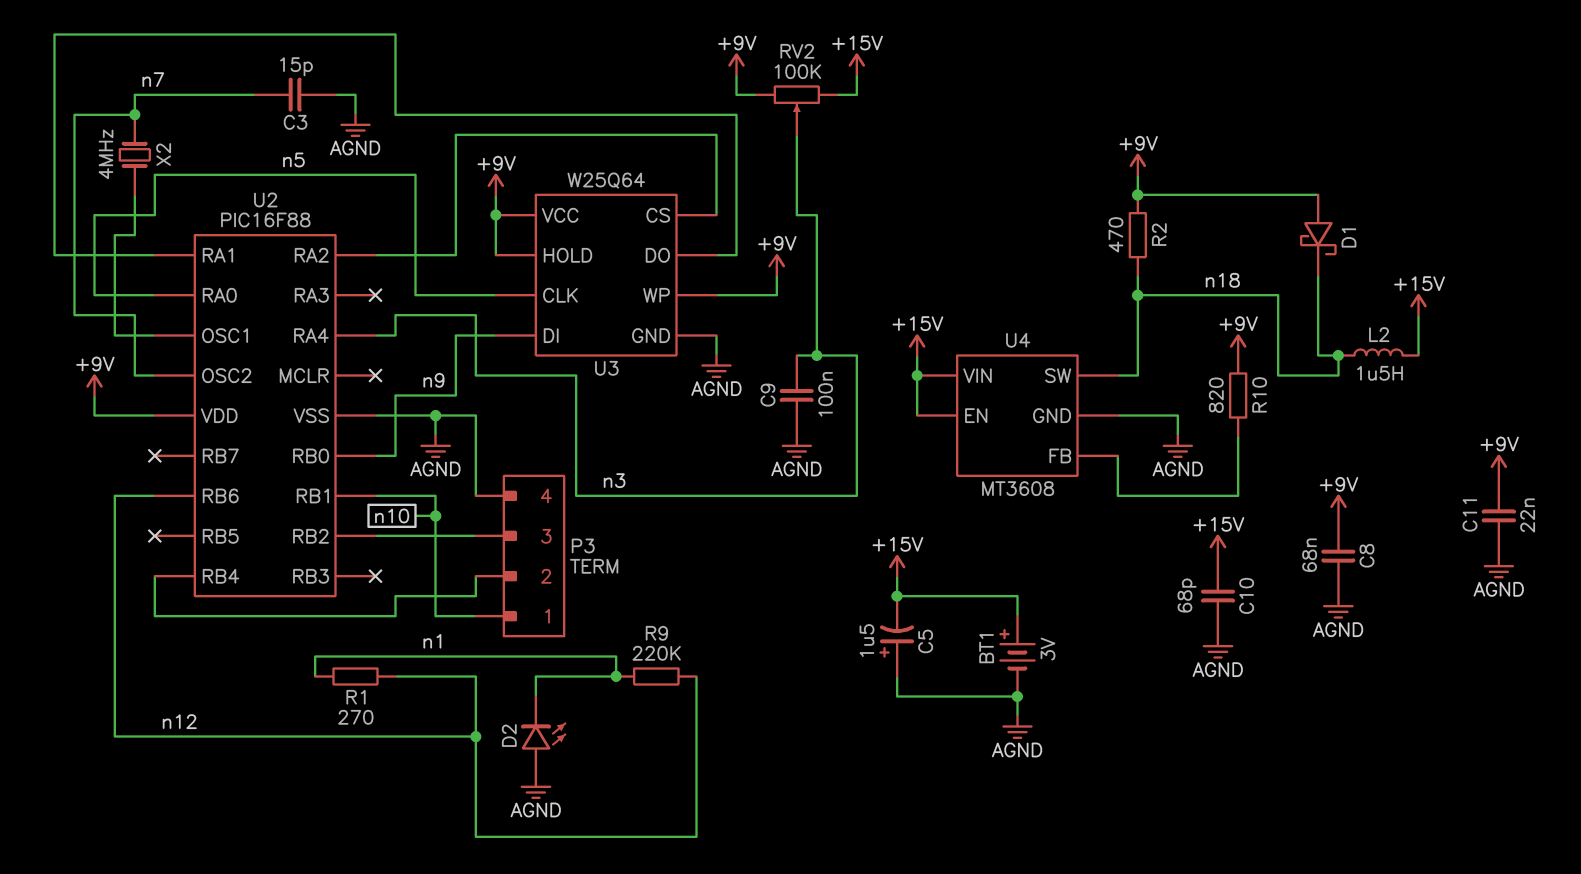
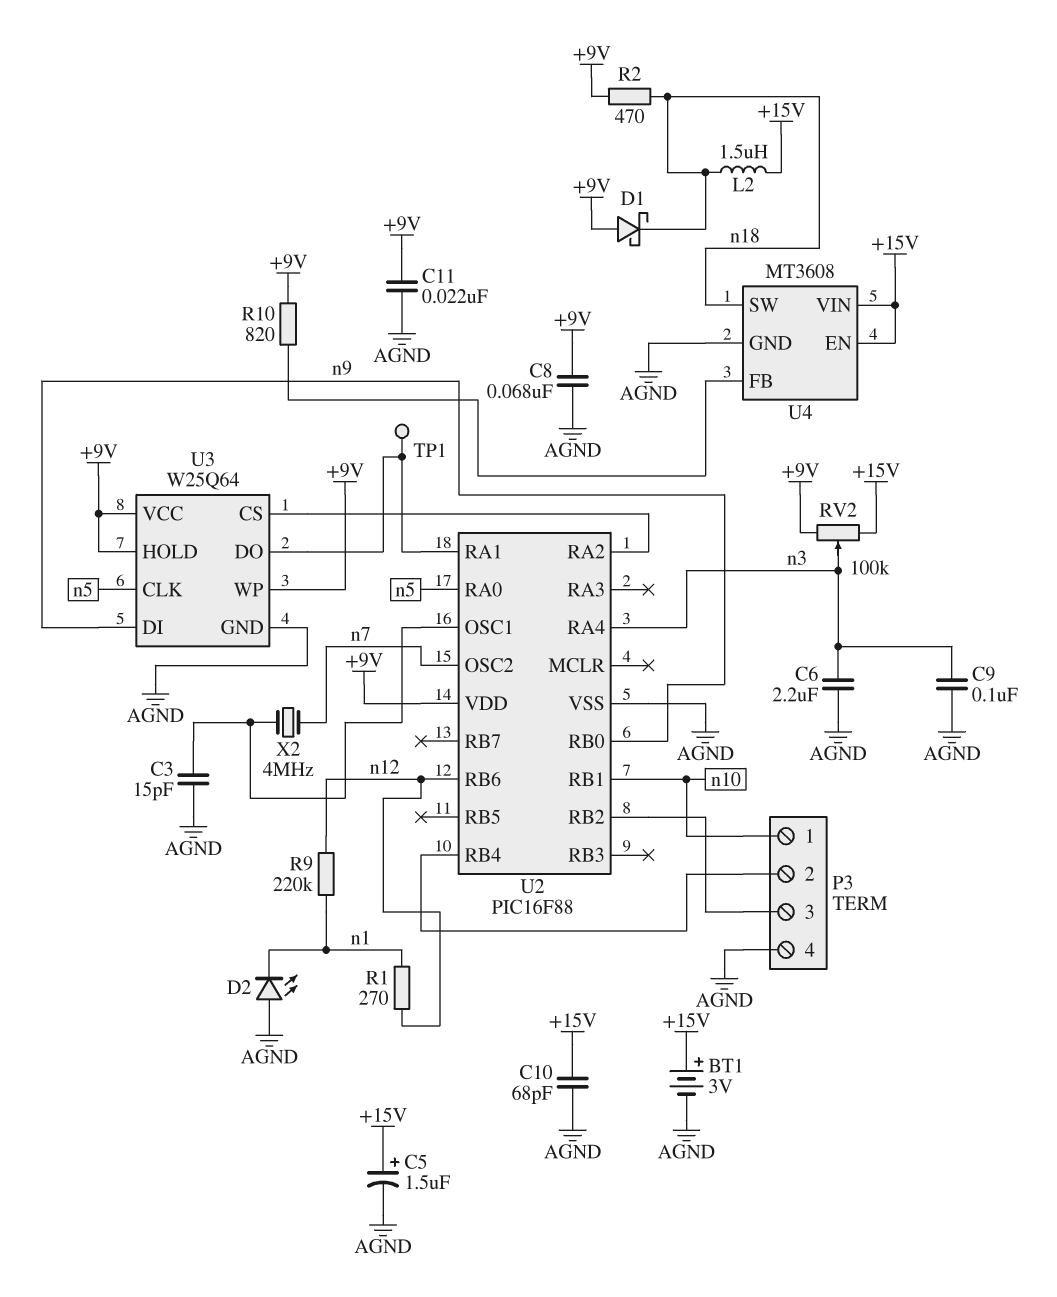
C3: 15pF (AGND, n7) -> 15pF (AGND, U2/OSC1)
C5: 1.5uF (plus AGND, minus +15V) -> 1.5uF (plus +15V, minus AGND)
C6: none -> 2.2uF (AGND, n3)
TP1: none -> test point (U2/RA1)

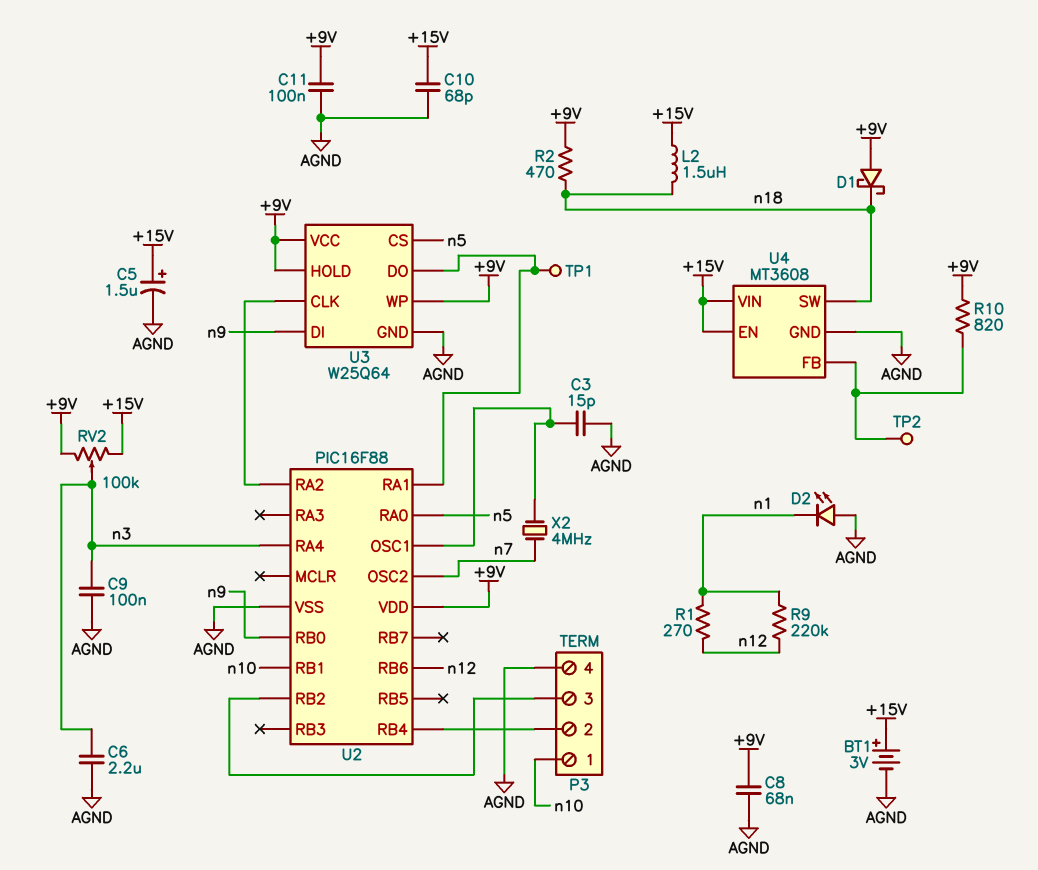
C11: 22nF (+9V, AGND) -> 100nF (+9V, AGND)
TP2: none -> test point (U4/FB)
U3 pin CLK: n5 -> U2/RA2
U3 pin CS: U2/RA2 -> n5

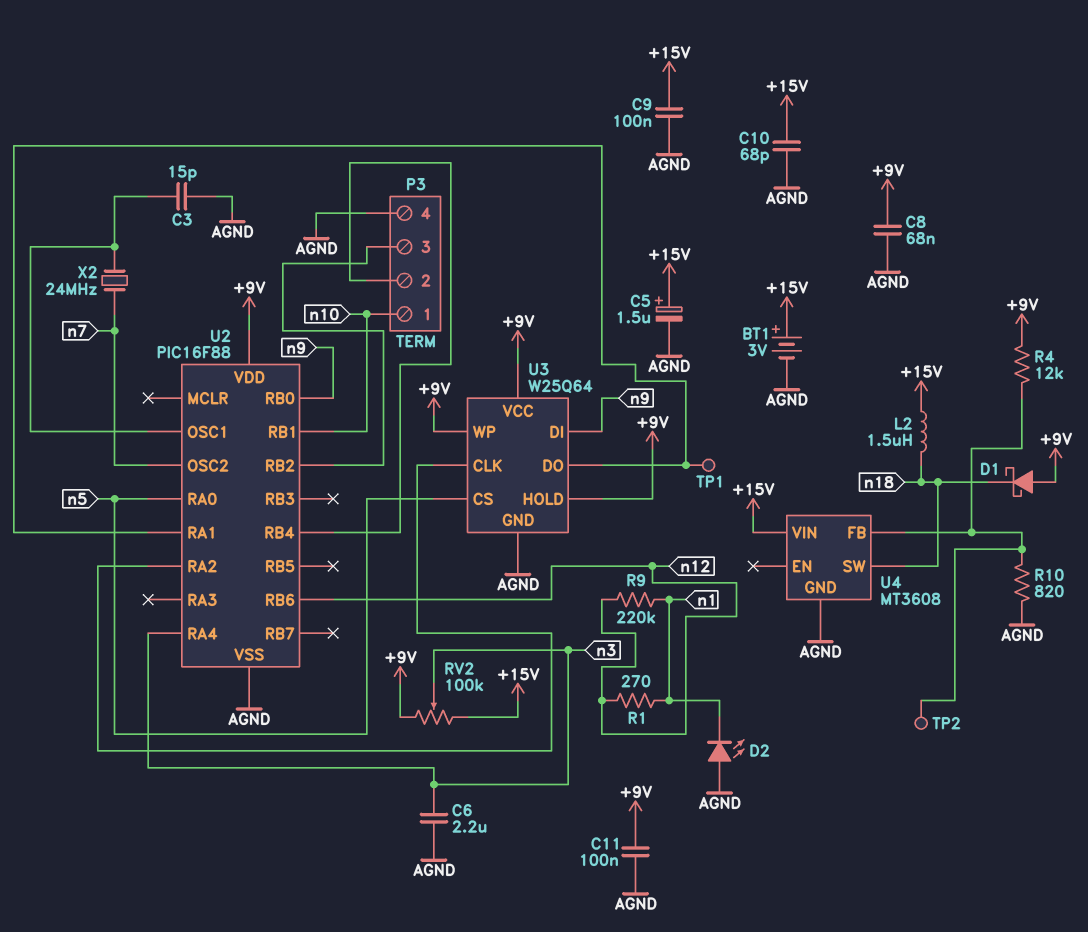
C9: 100nF (AGND, n3) -> 100nF (+15V, AGND)
R2: 470 (+9V, n18) -> none
R4: none -> 12k (+9V, U4/FB)
R10: 820 (+9V, U4/FB) -> 820 (AGND, U4/FB)
U4 pin EN: +15V -> none
X2: 4MHz (U2/OSC1, n7) -> 24MHz (U2/OSC1, n7)

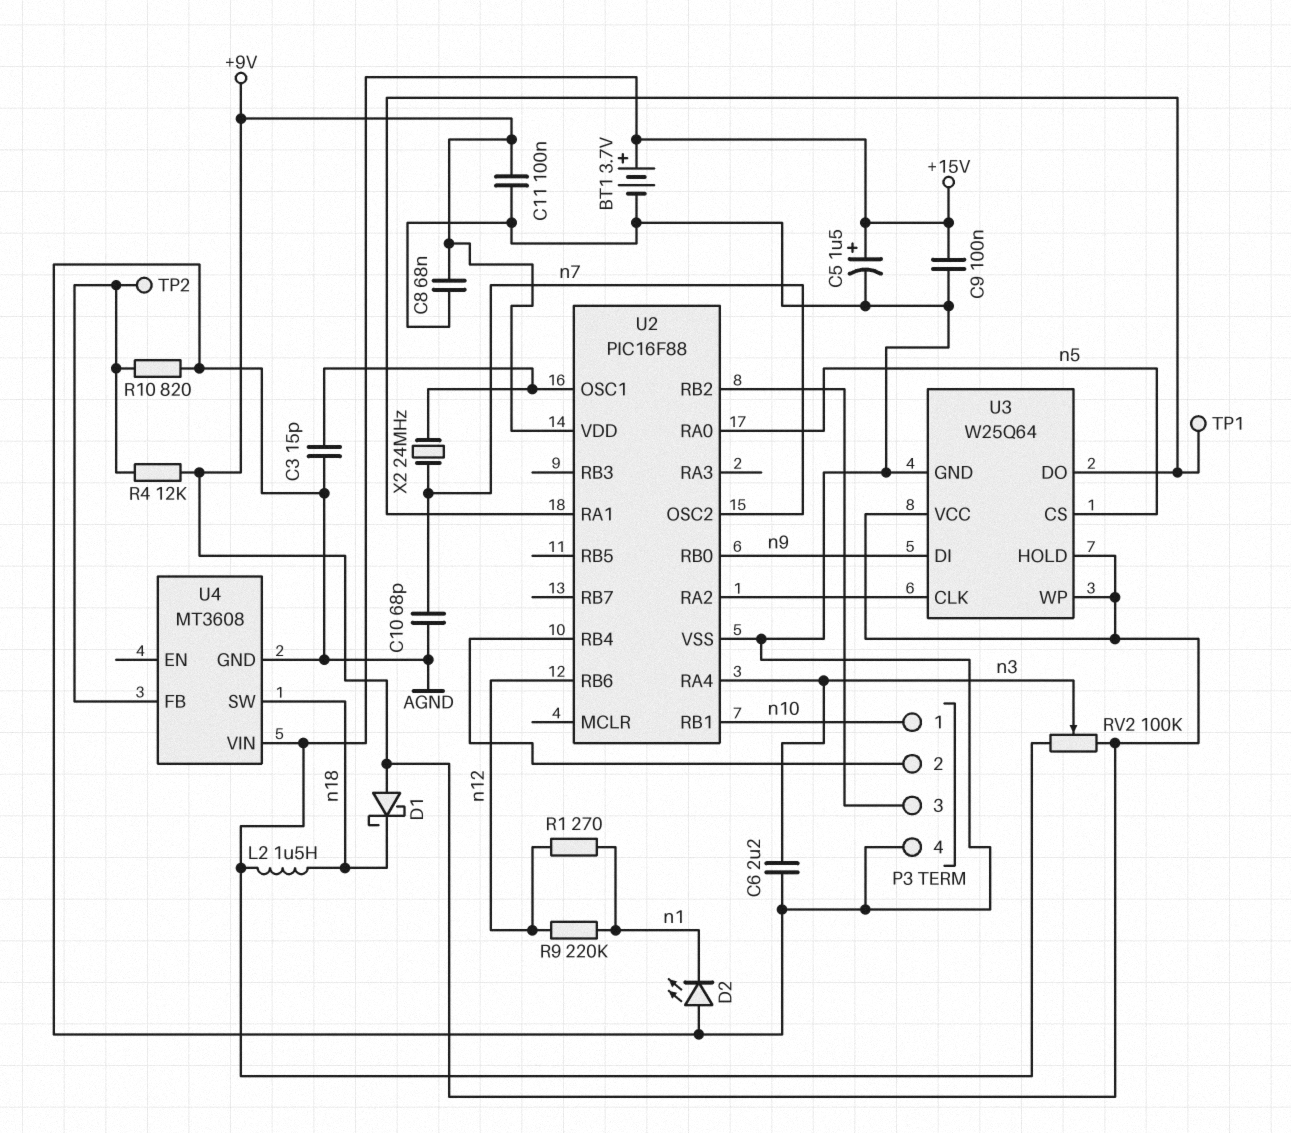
BT1: 3V (plus +15V, minus AGND) -> 3.7V (plus +15V, minus AGND)
C10: 68pF (+15V, AGND) -> 68pF (AGND, n7)

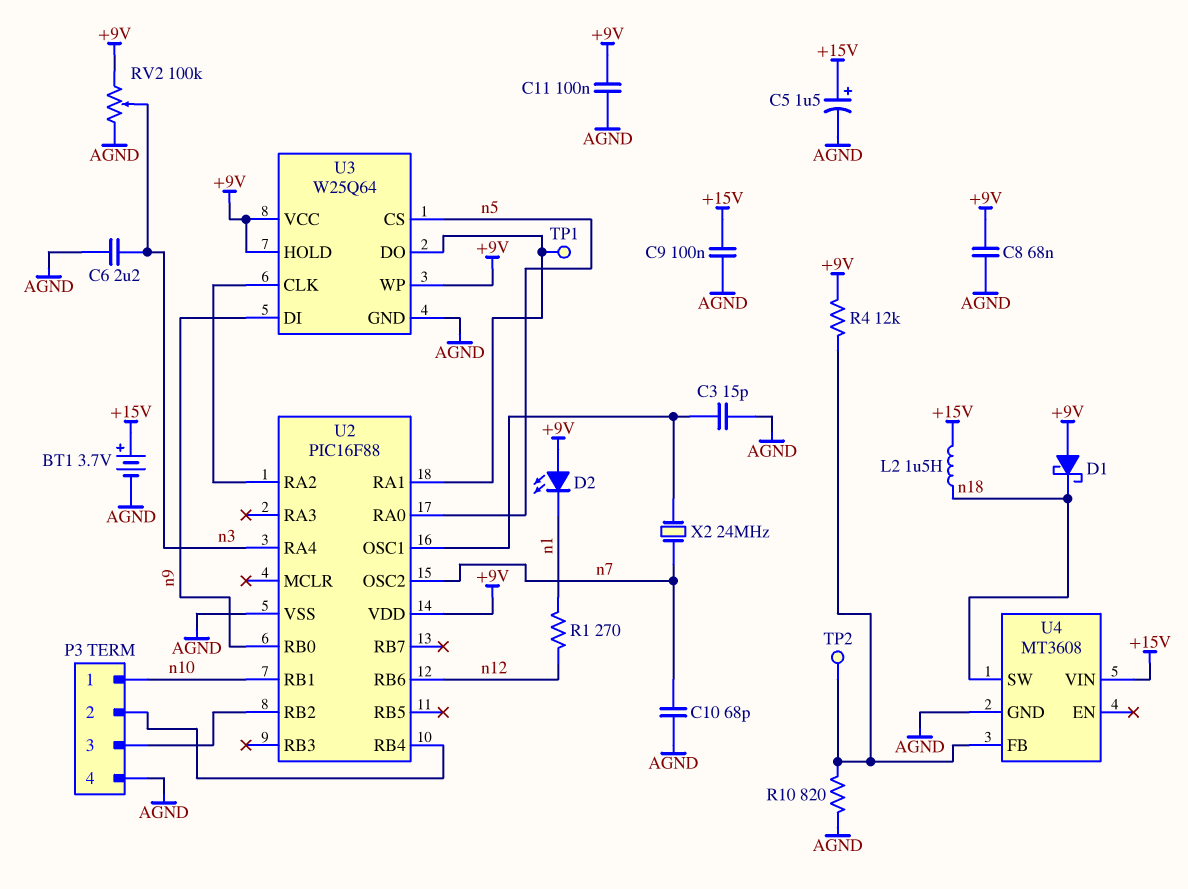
D2: LED (A AGND, K n1) -> LED (A +9V, K n1)
R9: 220k (n1, n12) -> none
RV2: 100k (+9V, +15V, wiper n3) -> 100k (+9V, AGND, wiper n3)

